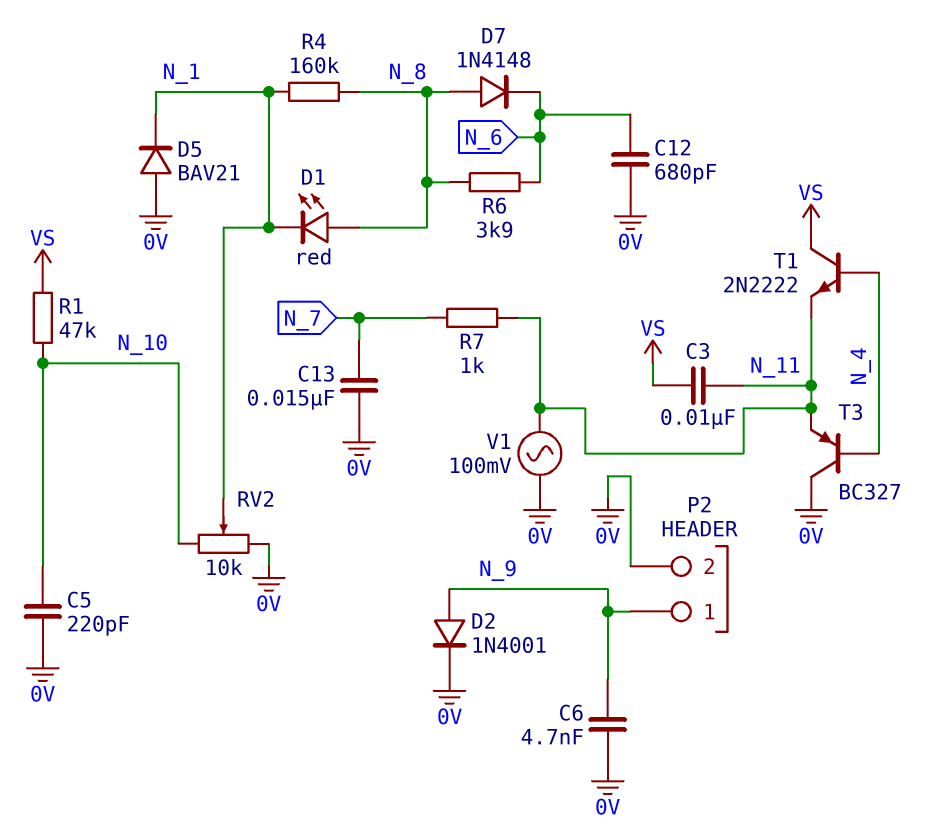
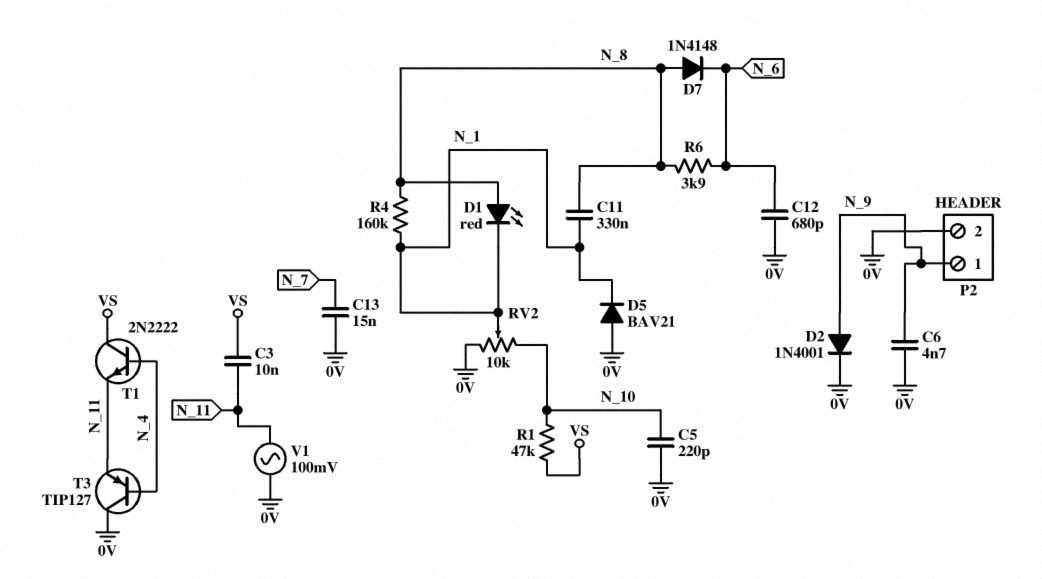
C11: none -> 330nF (N_1, N_8)
R7: 1k (N_7, N_11) -> none
T3: PNP BC327 (B N_4, C 0V, E N_11) -> PNP TIP127 (B N_4, C 0V, E N_11)

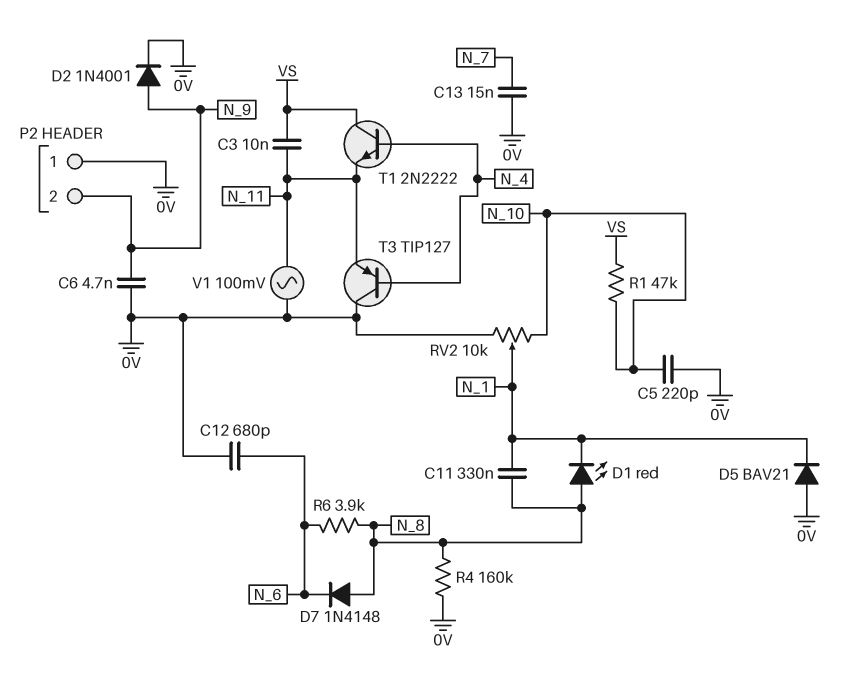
P2 pin 1: N_9 -> 0V
P2 pin 2: 0V -> N_9
R4: 160k (N_1, N_8) -> 160k (0V, N_8)

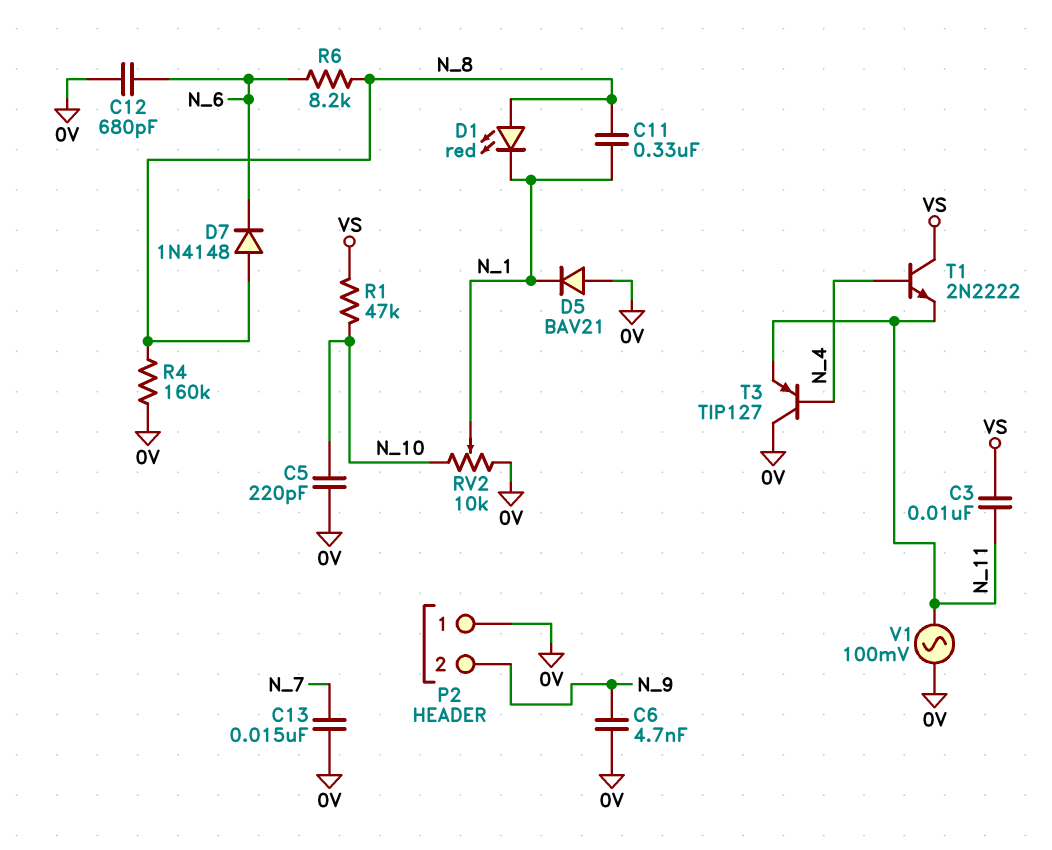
D2: diode 1N4001 (A N_9, K 0V) -> none
R6: 3.9k (N_6, N_8) -> 8.2k (N_6, N_8)

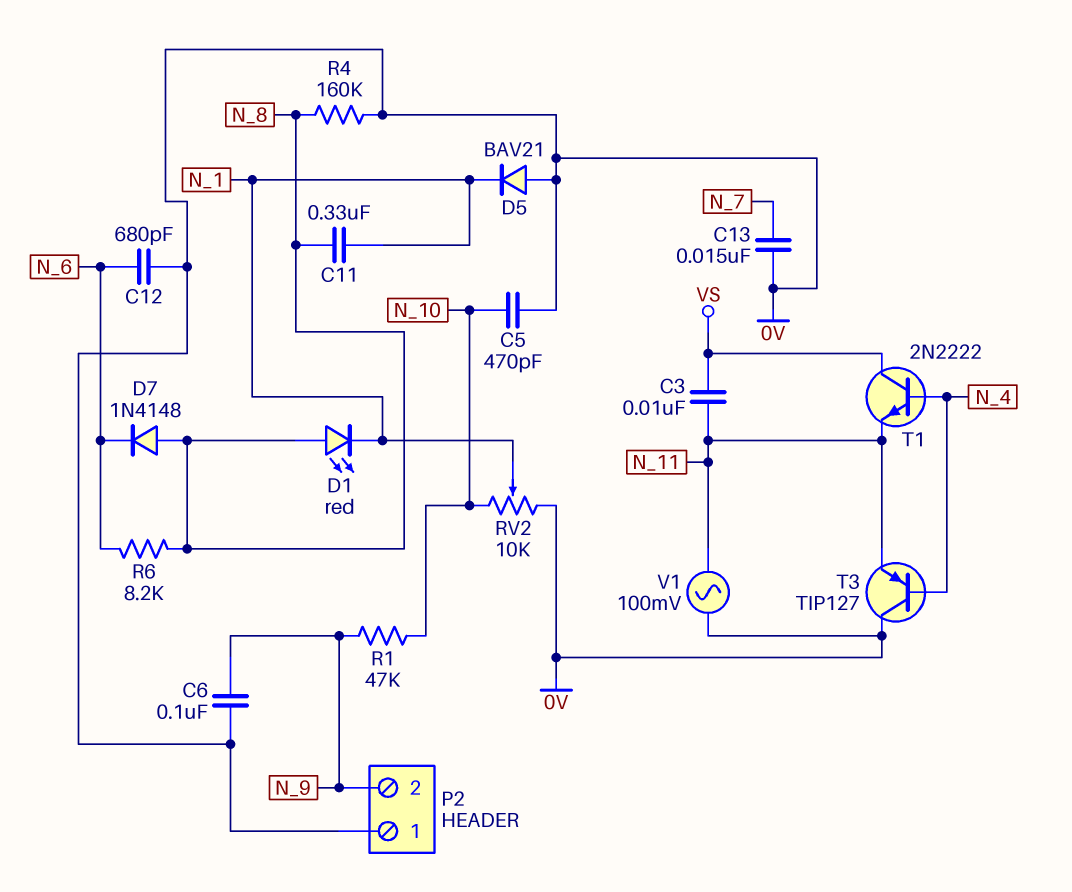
C5: 220pF (0V, N_10) -> 470pF (0V, N_10)
C6: 4.7nF (0V, N_9) -> 100nF (0V, N_9)
R1: 47k (N_10, VS) -> 47k (N_9, N_10)

